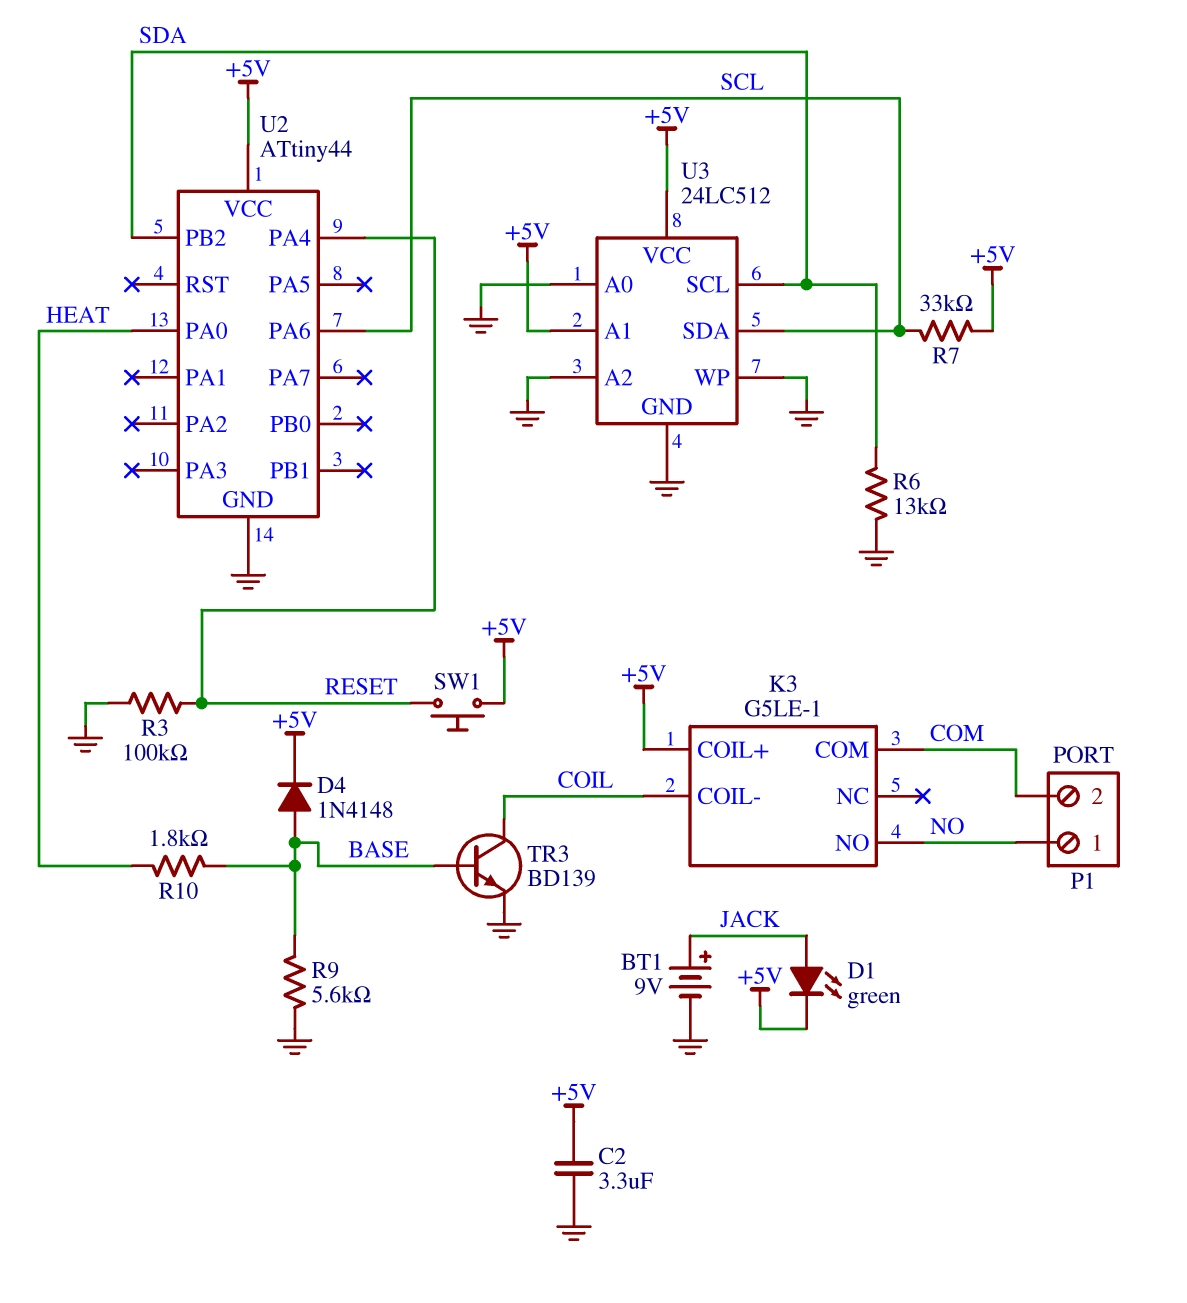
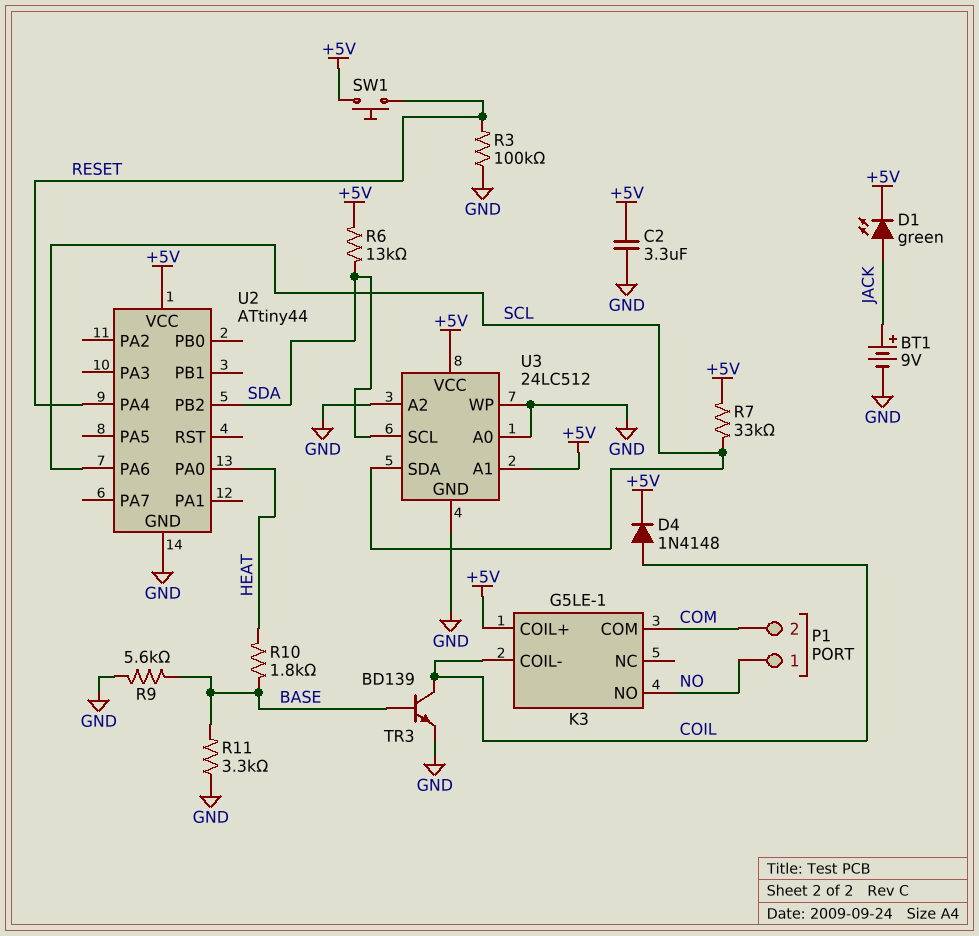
D4: diode 1N4148 (A BASE, K +5V) -> diode 1N4148 (A COIL, K +5V)
R6: 13k (GND, SDA) -> 13k (+5V, SDA)
R11: none -> 3.3k (BASE, GND)

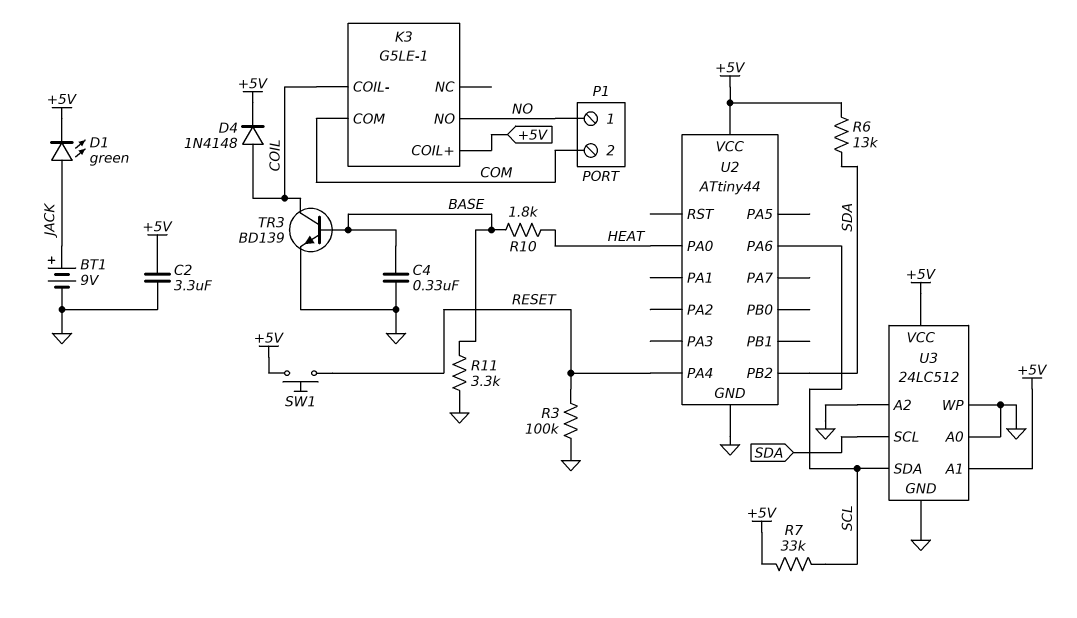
C4: none -> 330nF (BASE, GND)
R9: 5.6k (BASE, GND) -> none

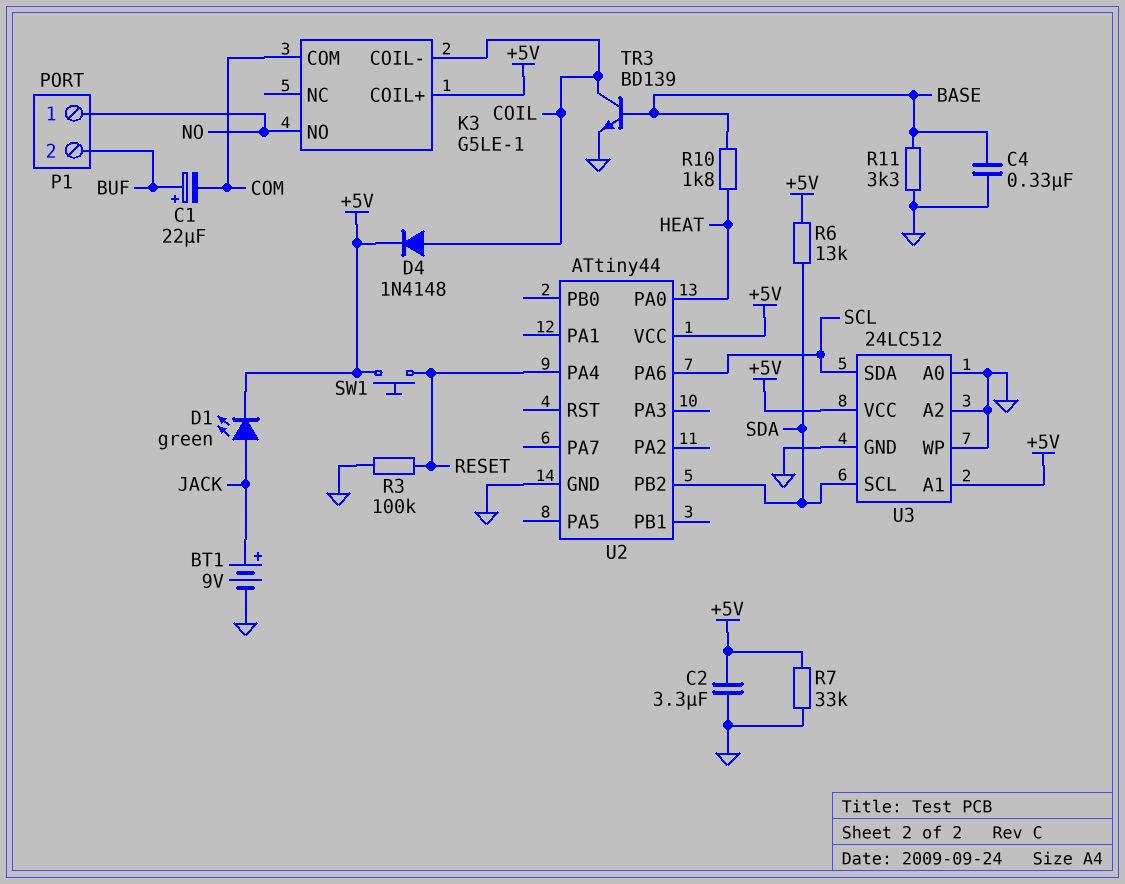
C1: none -> 22uF (plus BUF, minus COM)
P1 pin 2: COM -> BUF
R7: 33k (+5V, SCL) -> 33k (+5V, GND)

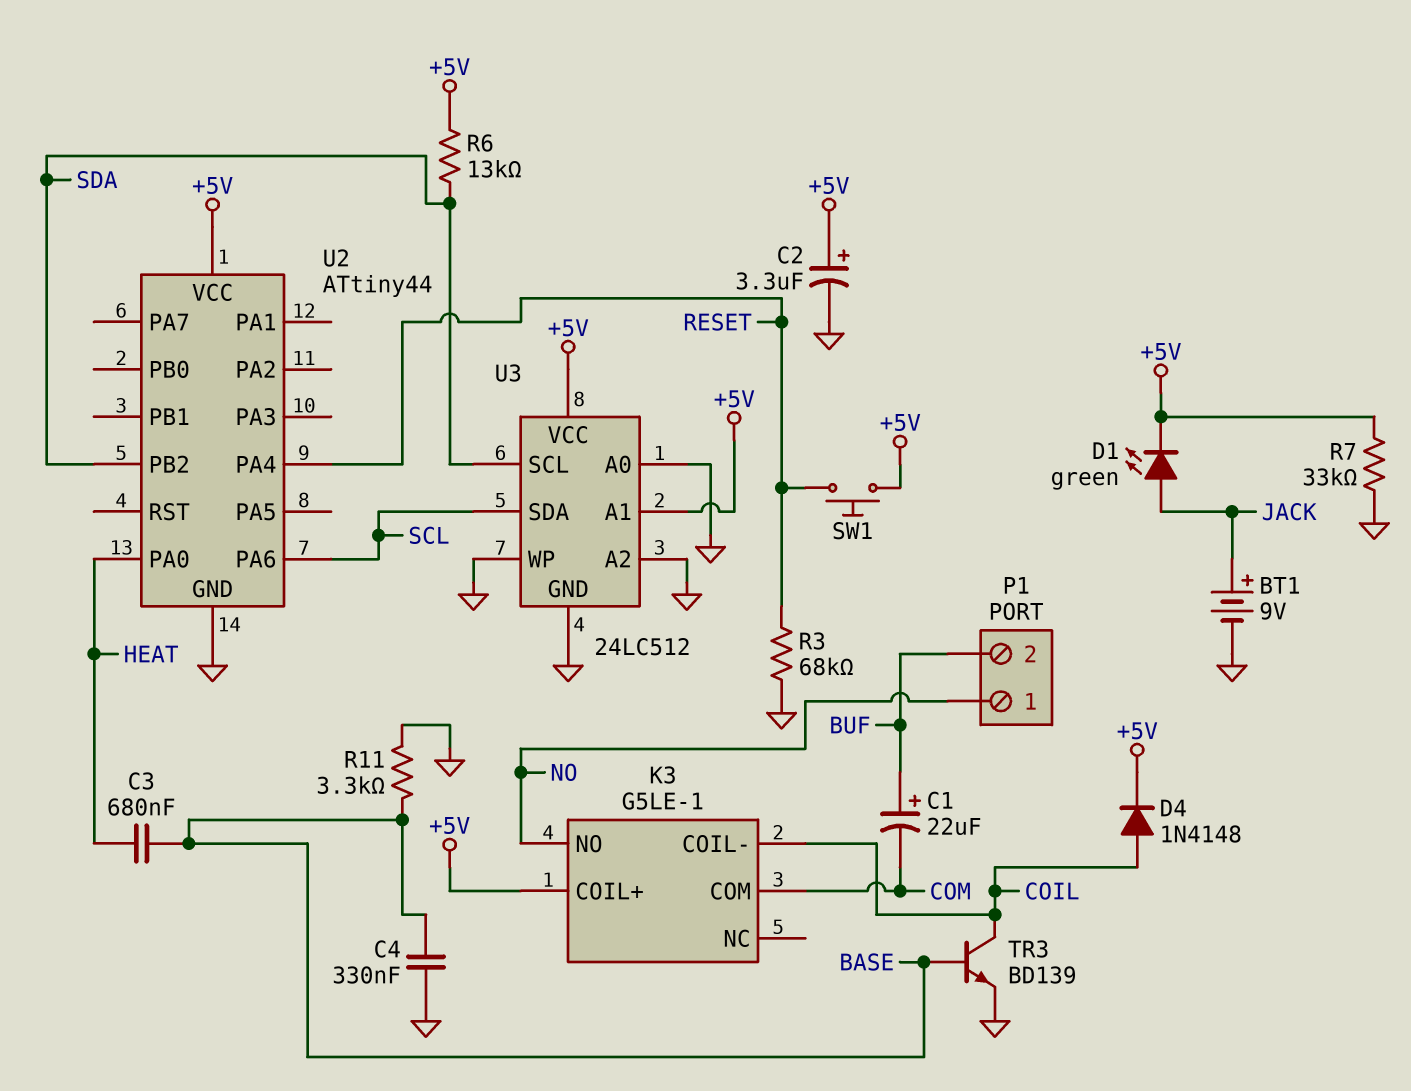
C2: 3.3uF (+5V, GND) -> 3.3uF (plus +5V, minus GND)
C3: none -> 680nF (BASE, HEAT)
R3: 100k (GND, RESET) -> 68k (GND, RESET)
R10: 1.8k (BASE, HEAT) -> none

